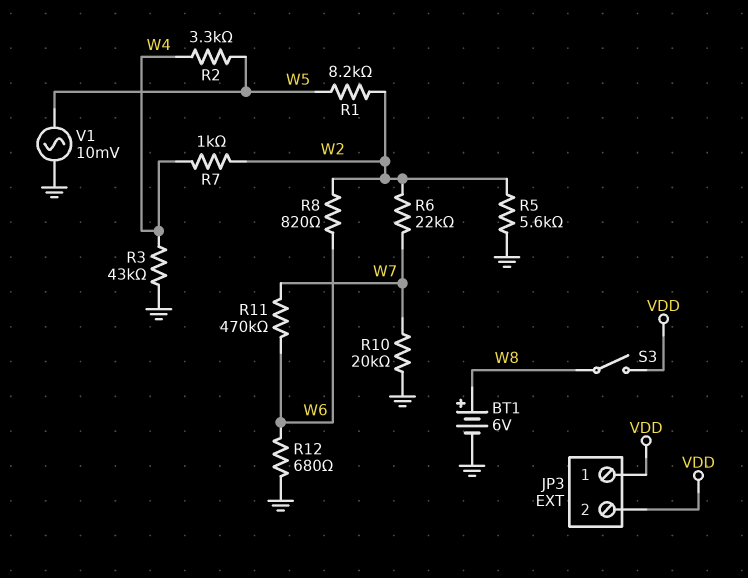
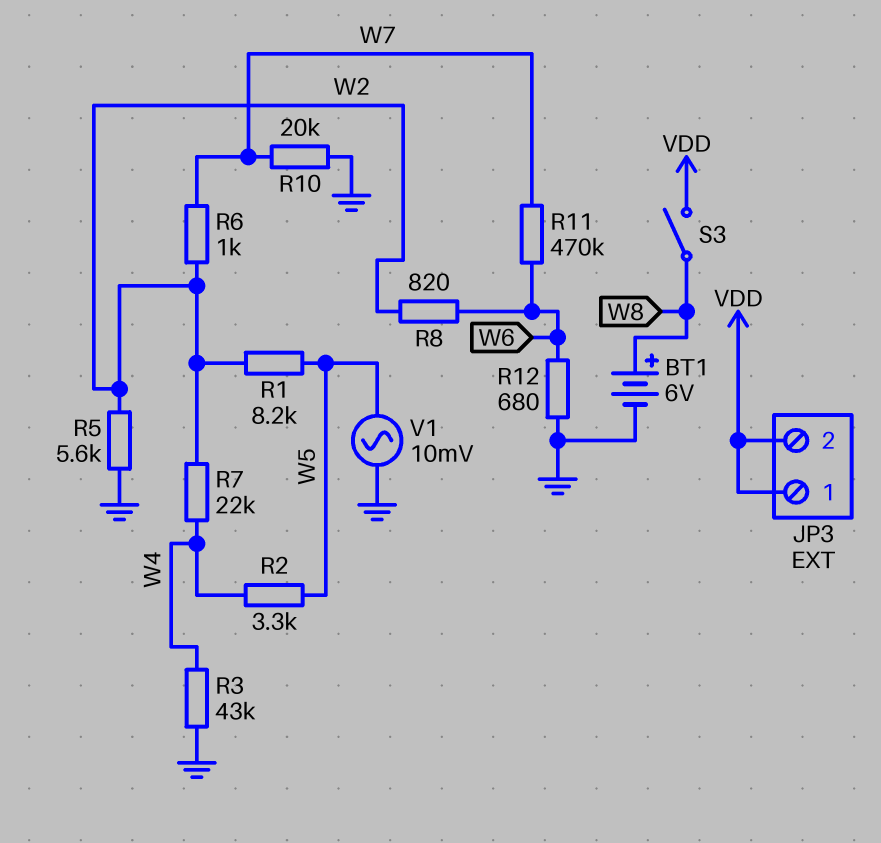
R6: 22k (W2, W7) -> 1k (W2, W7)
R7: 1k (W2, W4) -> 22k (W2, W4)

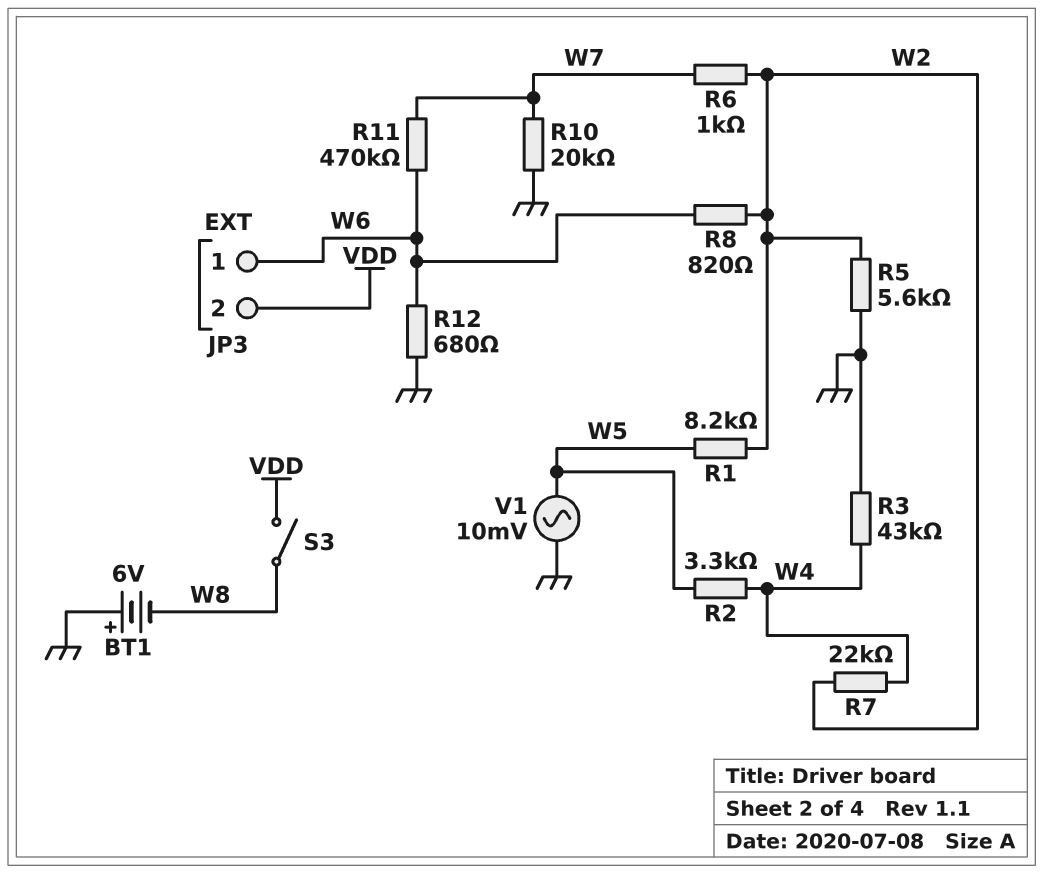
BT1: 6V (plus W8, minus GND) -> 6V (plus GND, minus W8)
JP3 pin 1: VDD -> W6

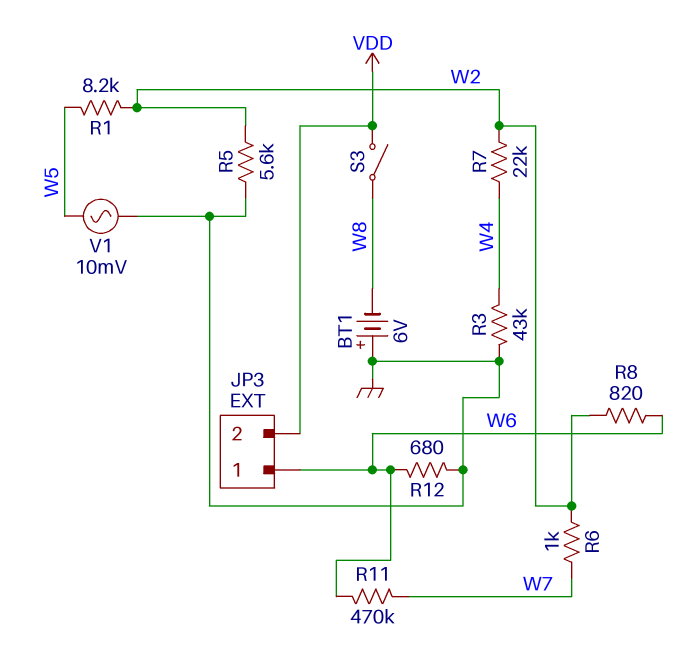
R2: 3.3k (W4, W5) -> none
R10: 20k (GND, W7) -> none

